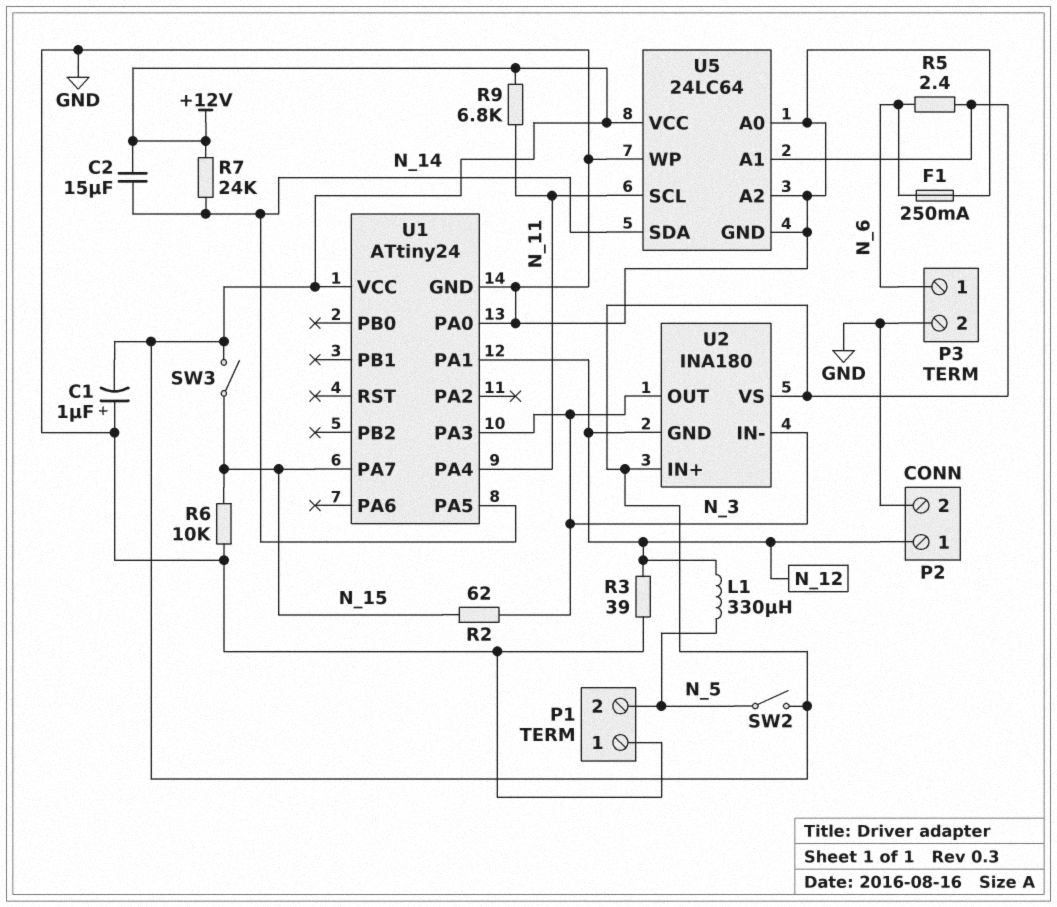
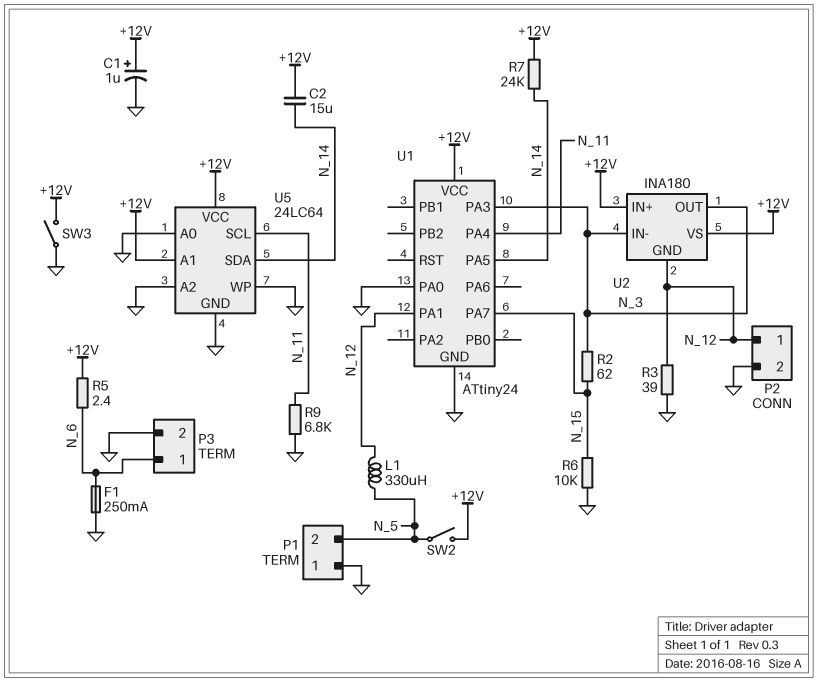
C1: 1uF (plus GND, minus +12V) -> 1uF (plus +12V, minus GND)
R9: 6.8k (+12V, N_11) -> 6.8k (GND, N_11)
SW3: switch (+12V, N_15) -> switch (+12V, GND)

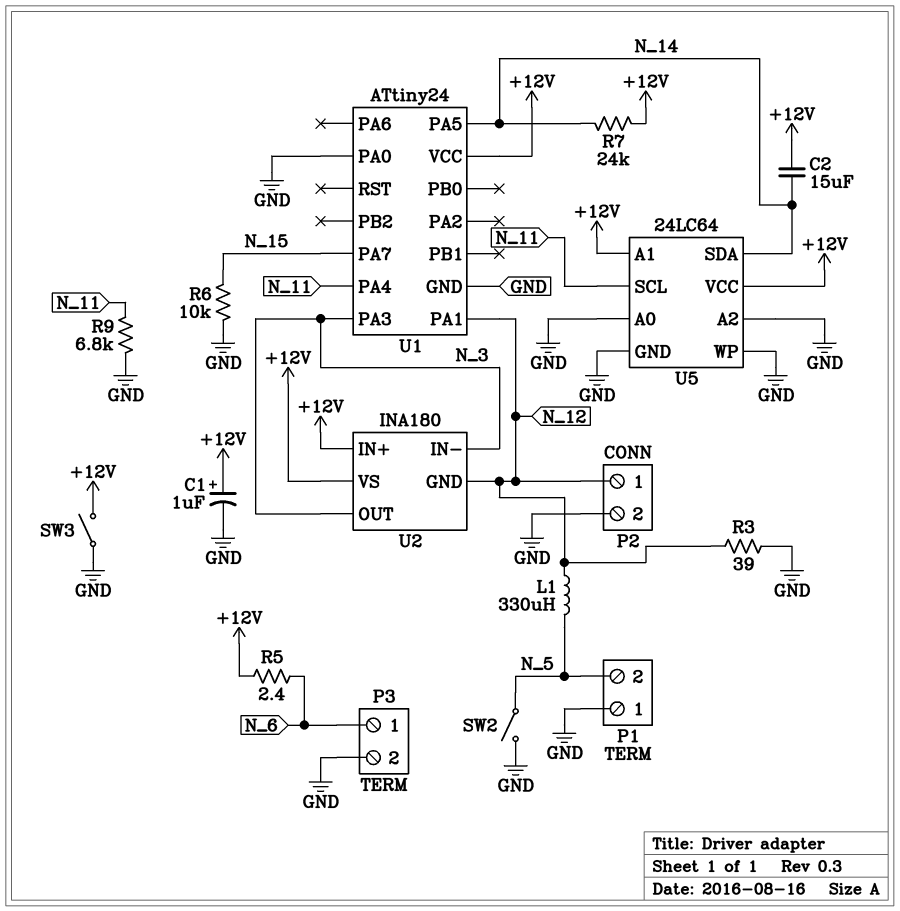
F1: 250mA (GND, N_6) -> none
R2: 62 (N_3, N_15) -> none
SW2: switch (+12V, N_5) -> switch (GND, N_5)

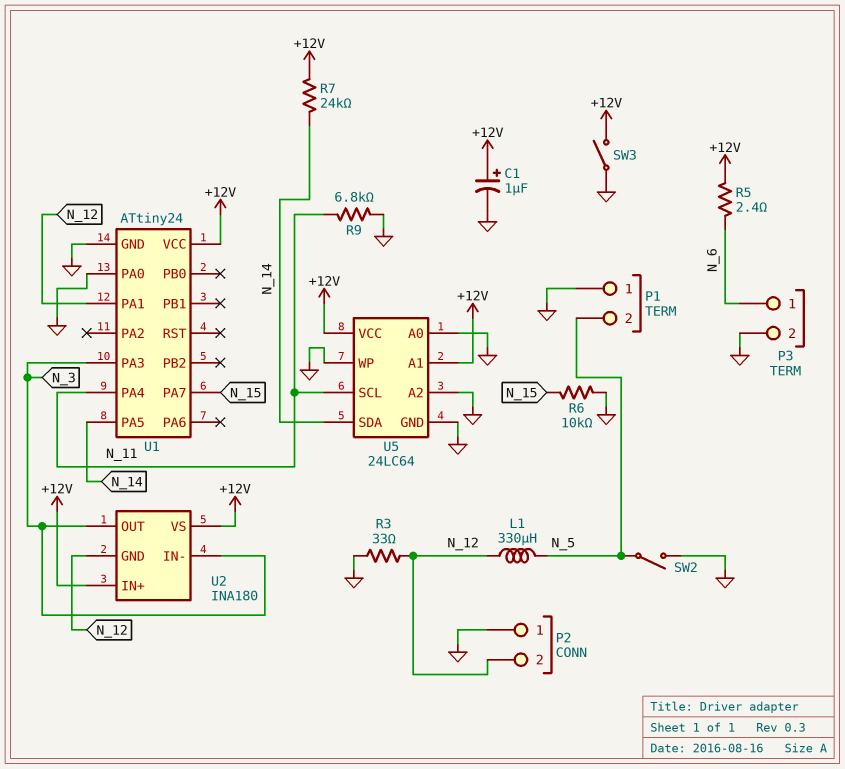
C2: 15uF (+12V, N_14) -> none
P2 pin 1: N_12 -> GND
P2 pin 2: GND -> N_12
R3: 39 (GND, N_12) -> 33 (GND, N_12)

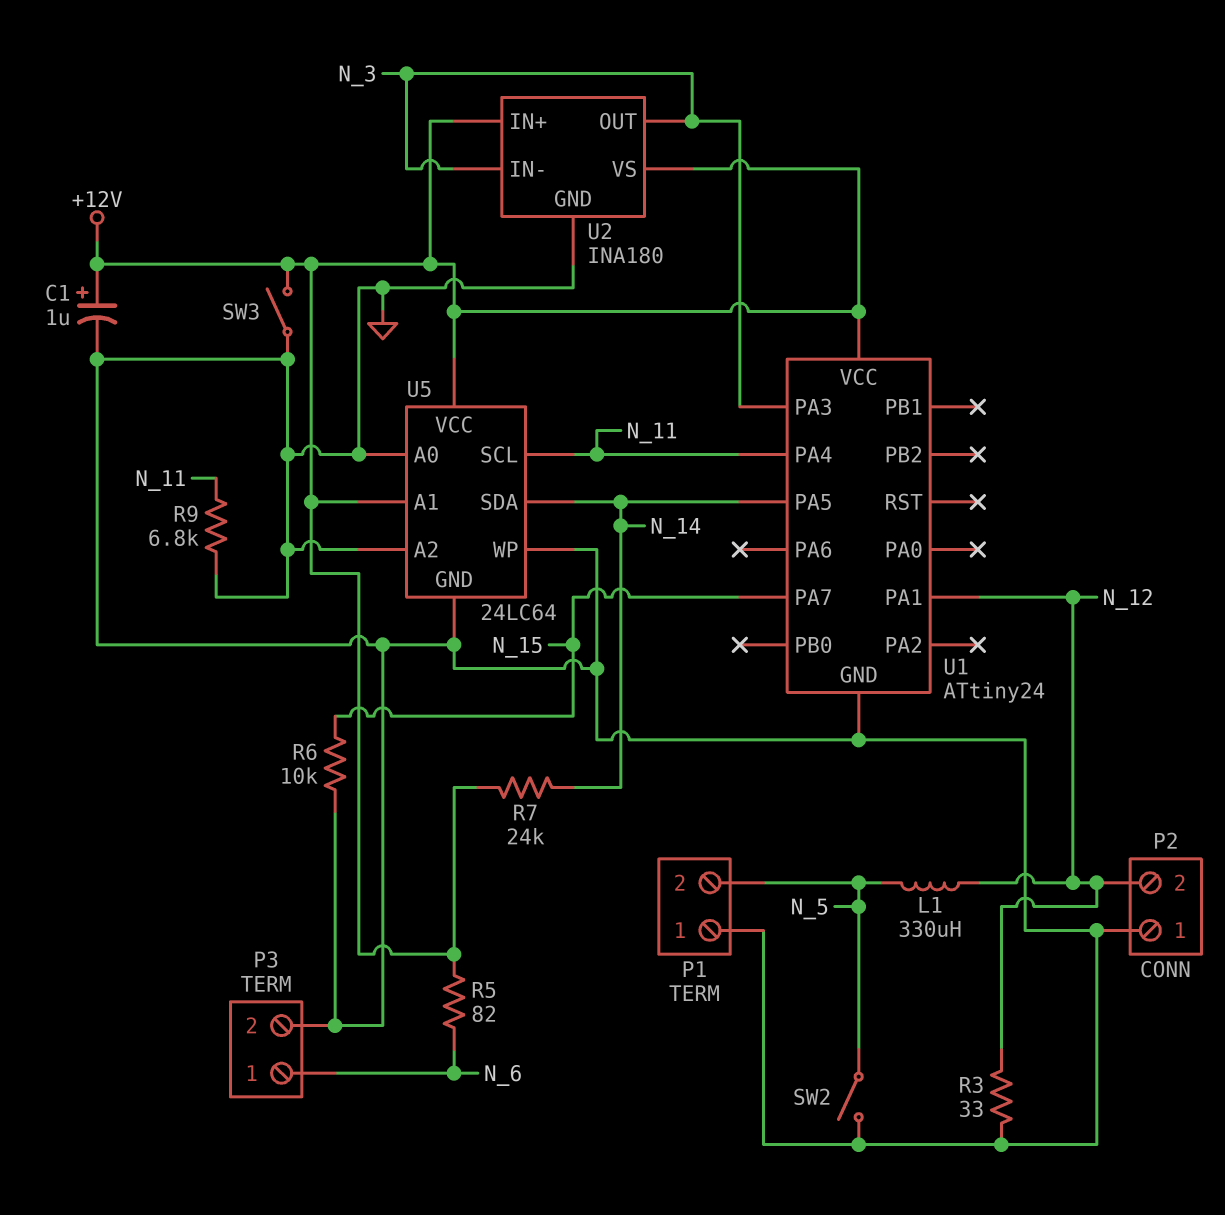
R5: 2.4 (+12V, N_6) -> 82 (+12V, N_6)
U1 pin PA0: GND -> none
U2 pin GND: N_12 -> GND

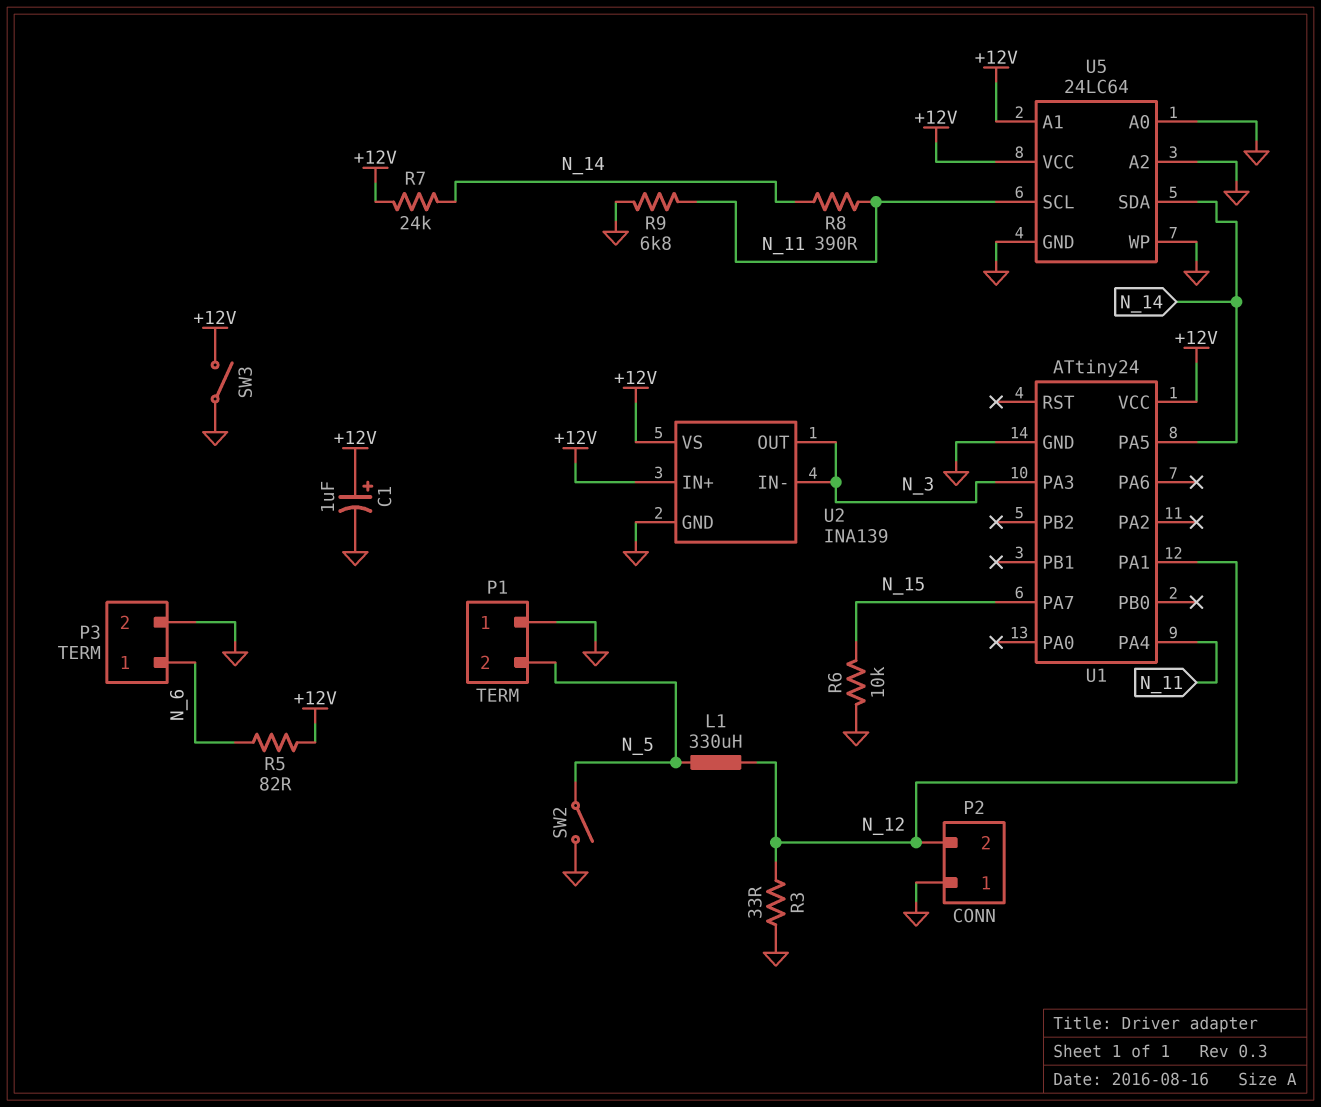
R8: none -> 390 (N_11, N_14)
U2: INA180 -> INA139

